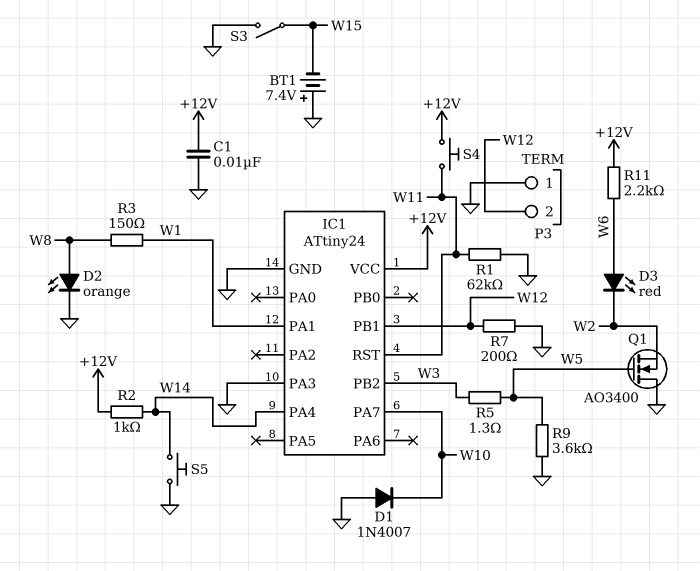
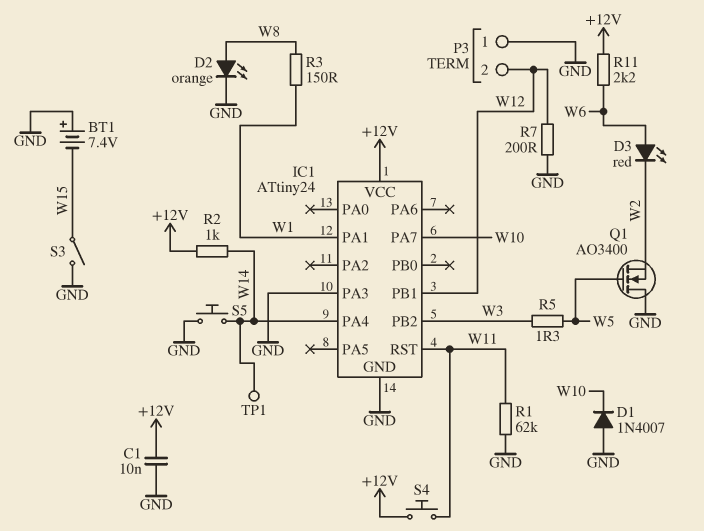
R9: 3.6k (GND, W5) -> none
TP1: none -> test point (W14)

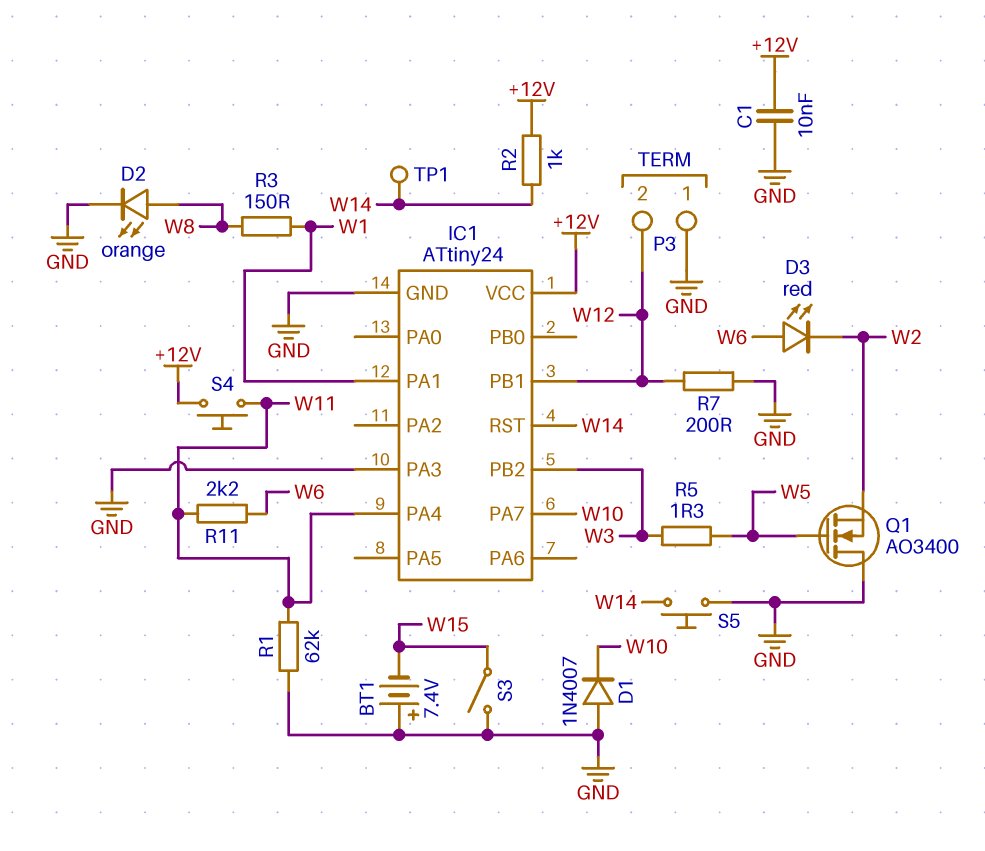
IC1 pin PA4: W14 -> W11
IC1 pin RST: W11 -> W14
R11: 2.2k (+12V, W6) -> 2.2k (W6, W11)

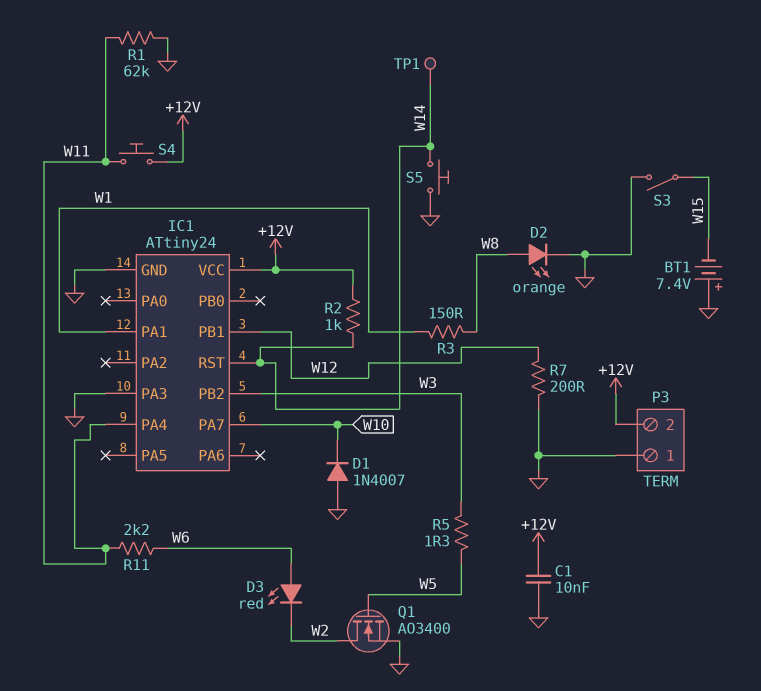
P3 pin 2: W12 -> +12V
Q1: NMOS AO3400 (G W5, D GND, S W2) -> NMOS AO3400 (G W5, D W2, S GND)

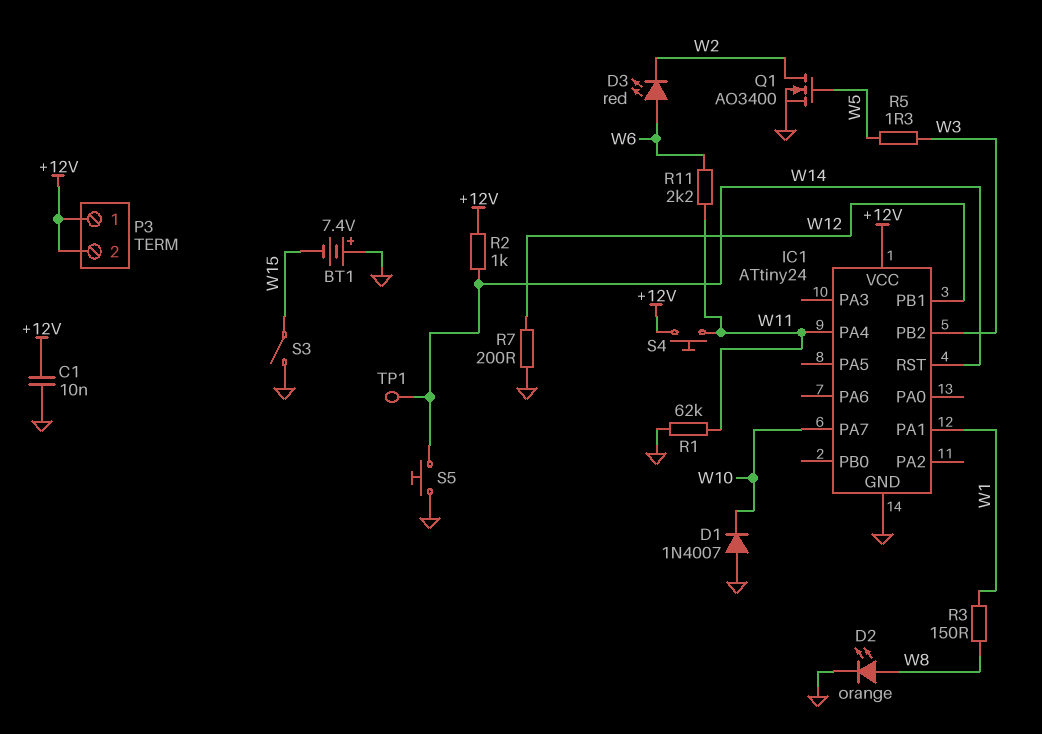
IC1 pin PA3: GND -> none
P3 pin 1: GND -> +12V

